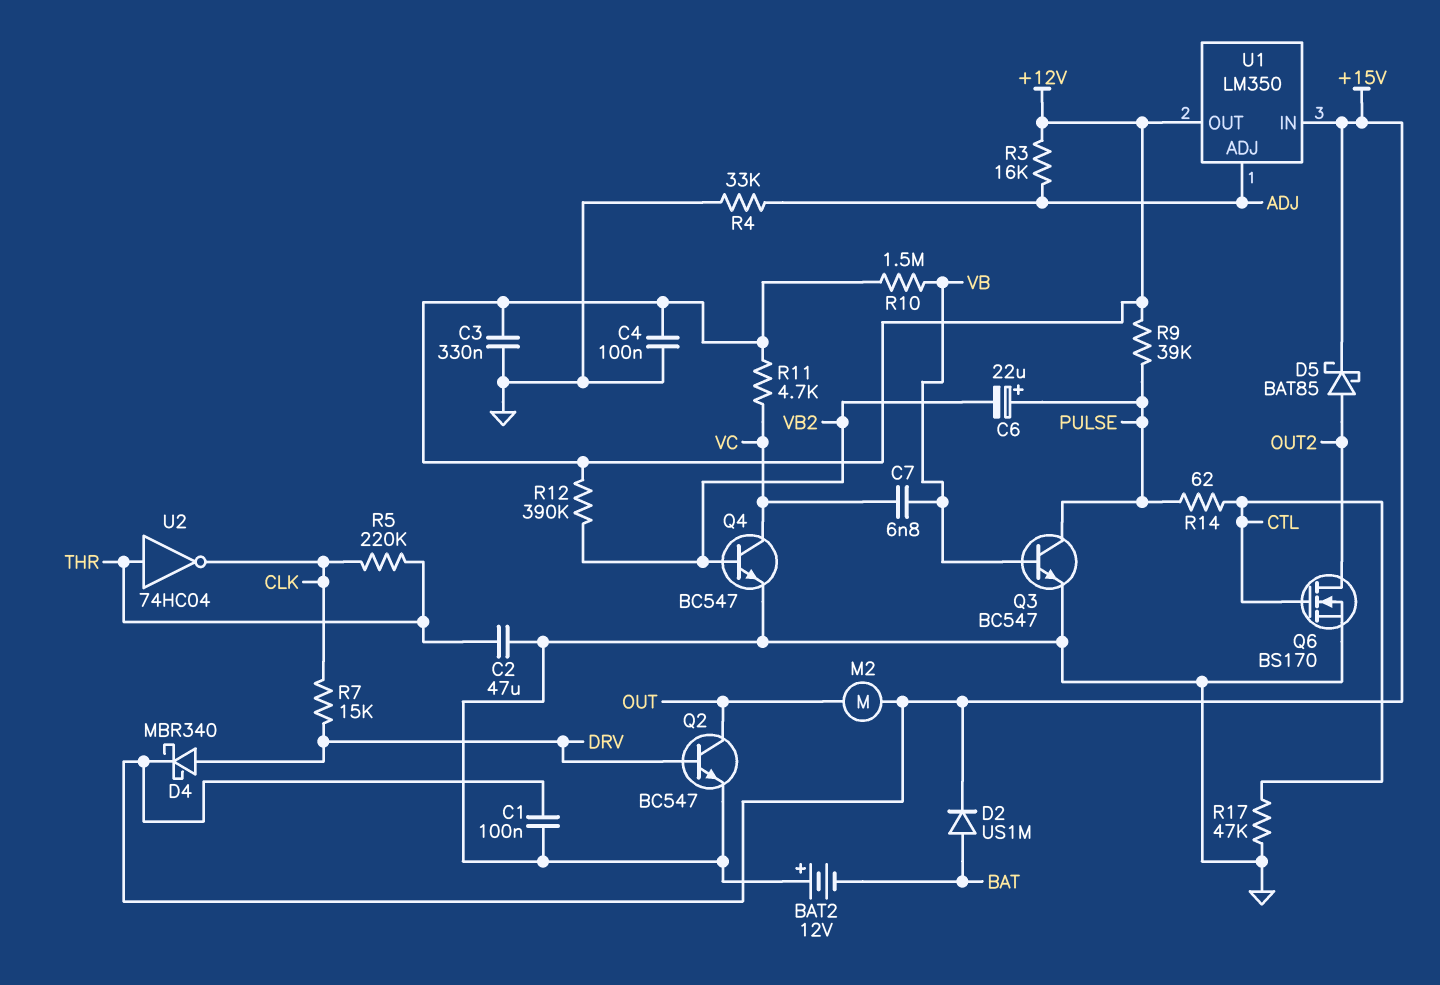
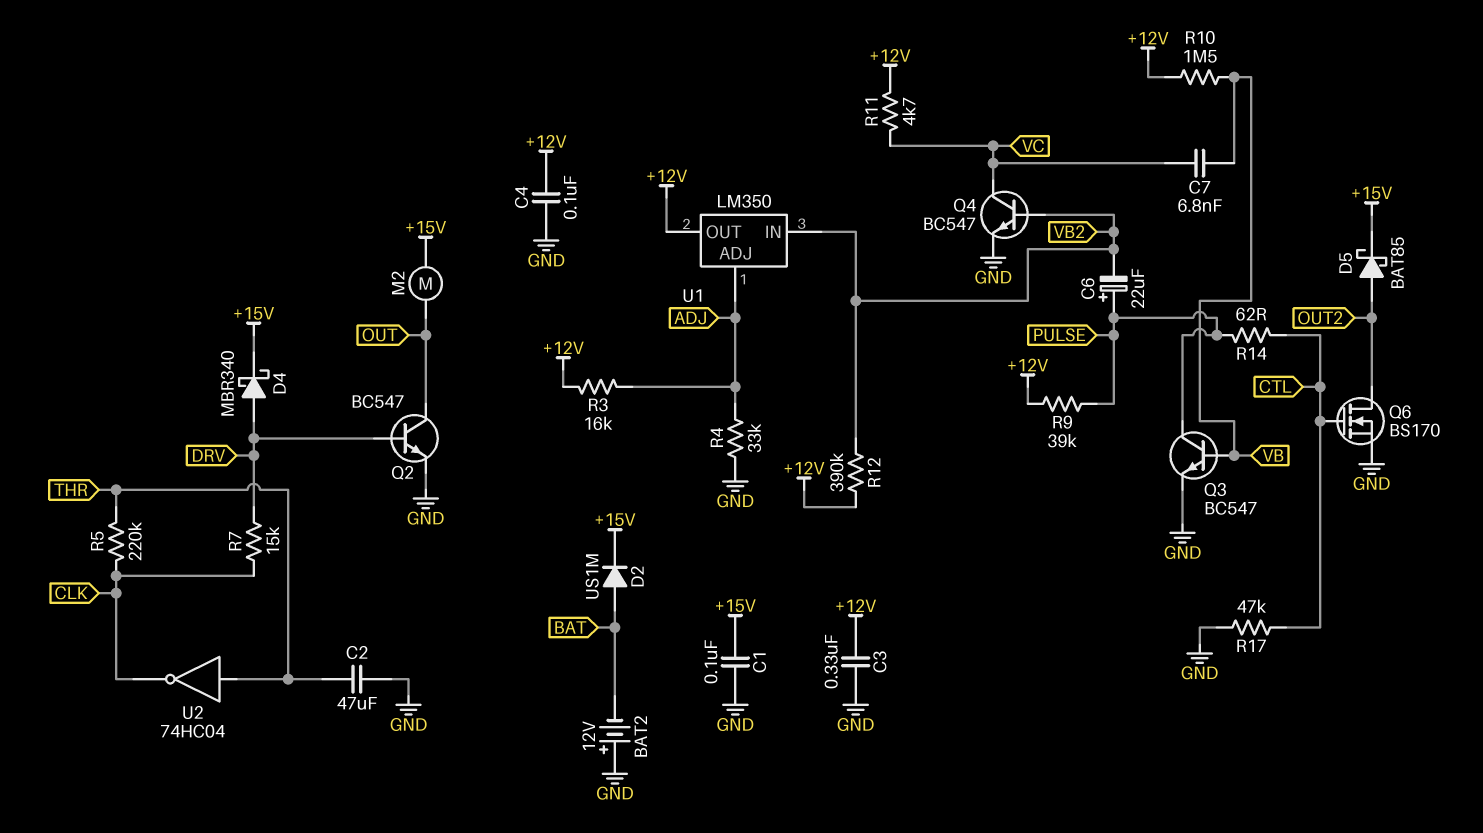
U1 pin IN: +15V -> VB2

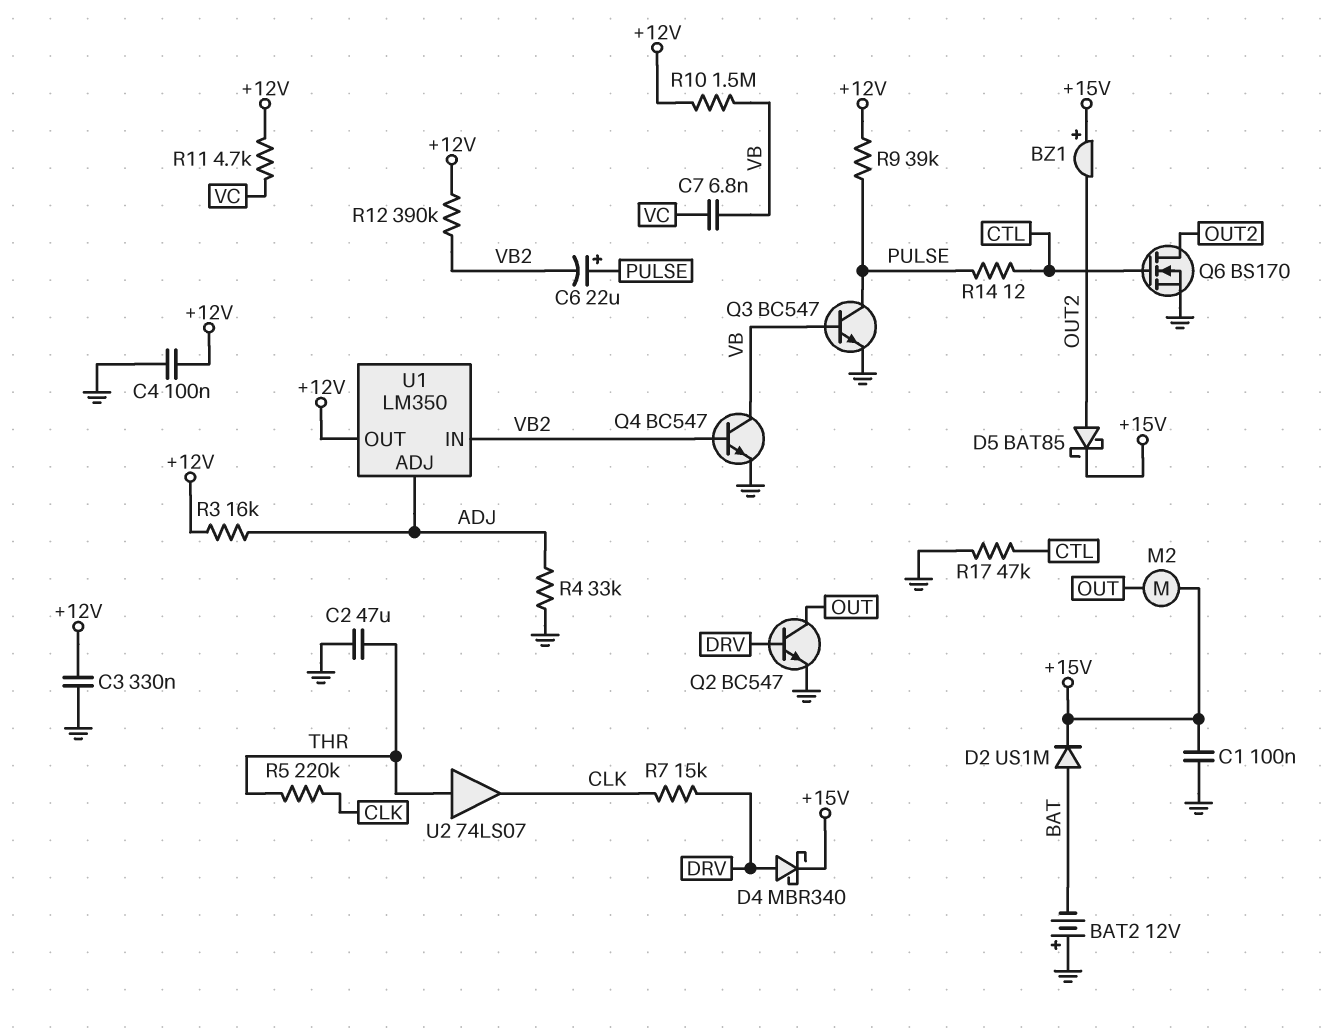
BZ1: none -> buzzer (plus +15V, minus OUT2)
Q4: NPN BC547 (B VB2, C VC, E GND) -> NPN BC547 (B VB2, C VB, E GND)
R14: 62 (CTL, PULSE) -> 12 (CTL, PULSE)
U2: NOT 74HC04 (in THR, out CLK) -> buffer 74LS07 (in THR, out CLK)

